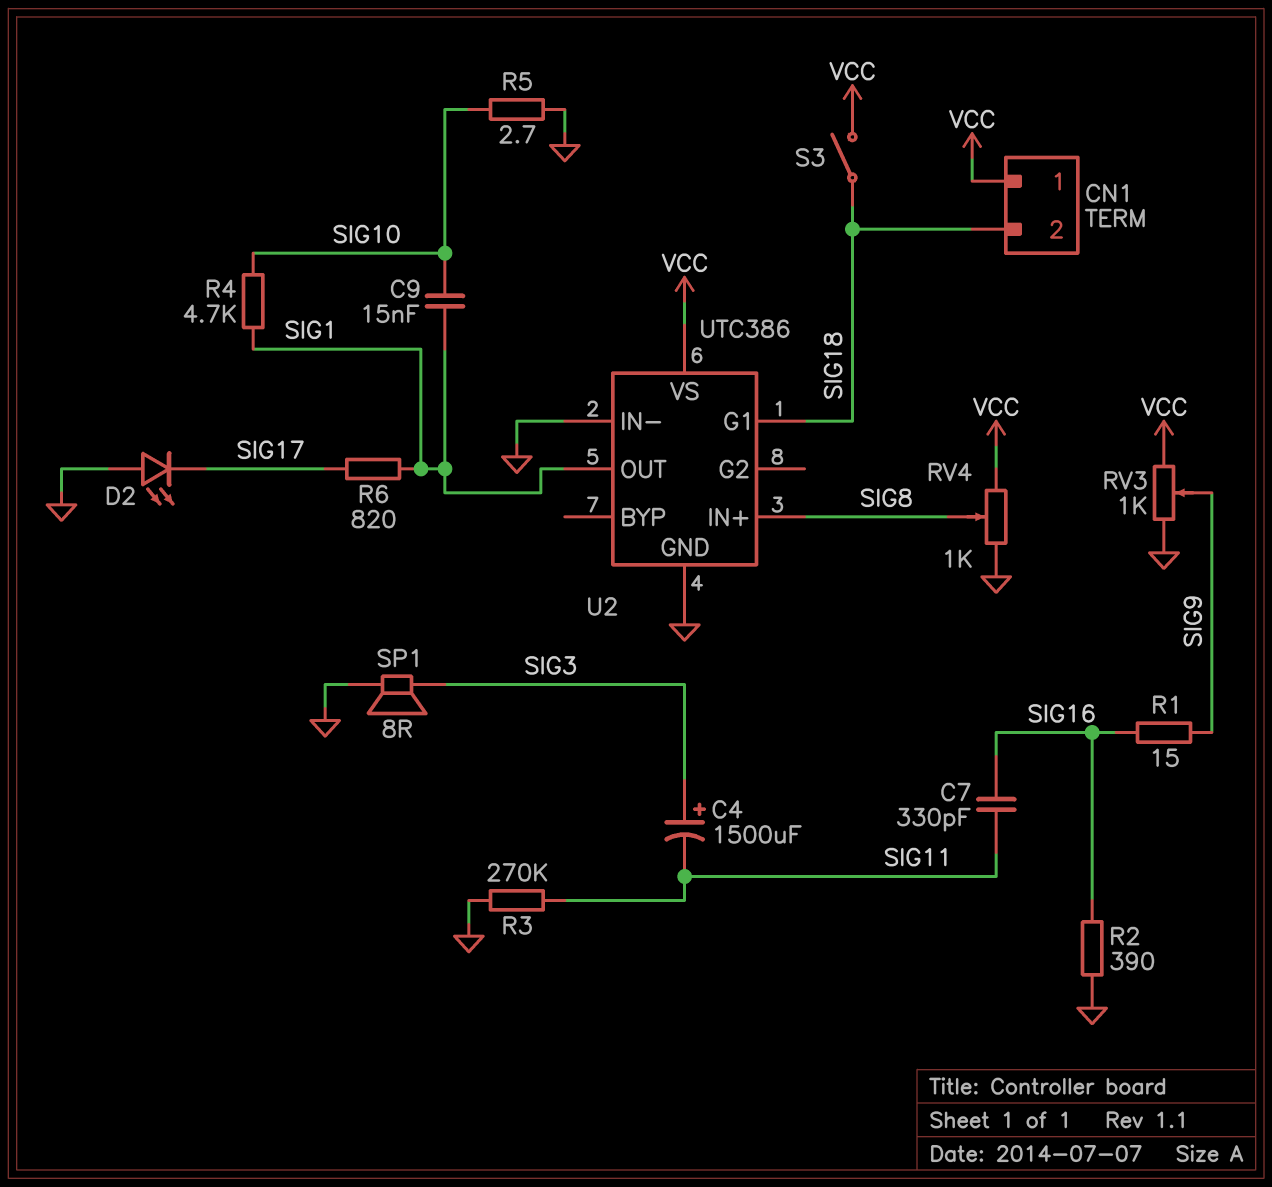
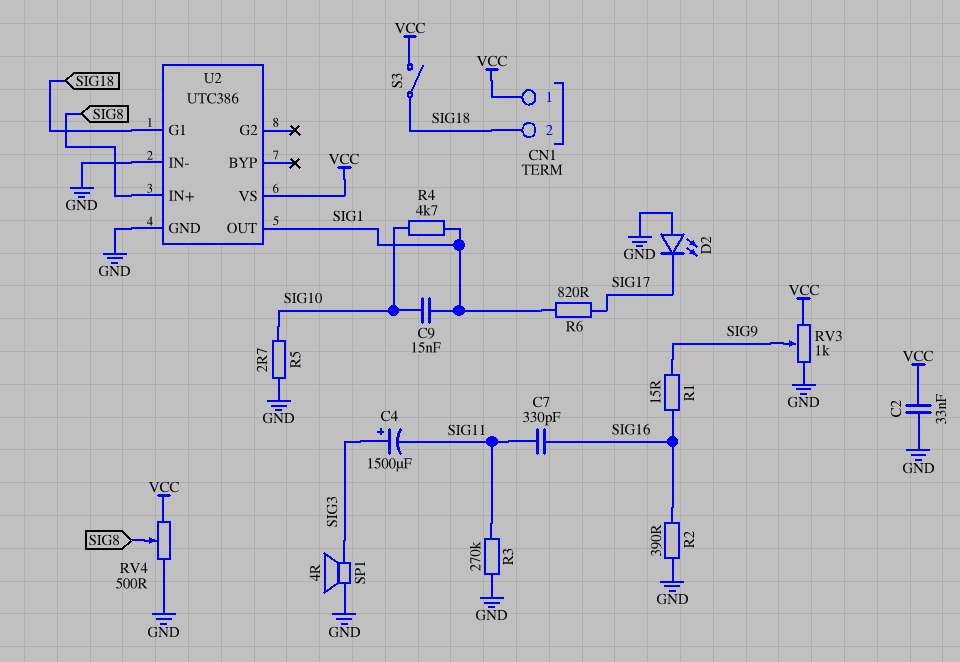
C2: none -> 33nF (GND, VCC)
RV4: 1k (GND, VCC, wiper SIG8) -> 500 (GND, VCC, wiper SIG8)
SP1: speaker 8R (GND, SIG3) -> speaker 4R (GND, SIG3)

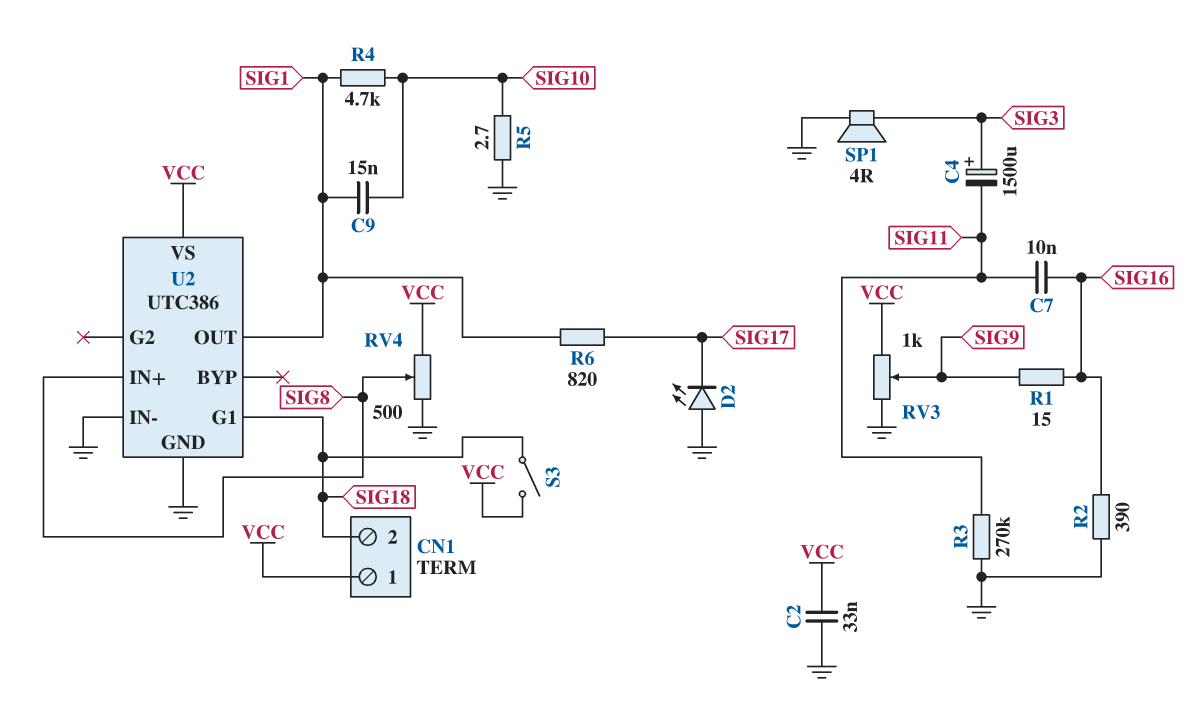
C7: 330pF (SIG11, SIG16) -> 10nF (SIG11, SIG16)

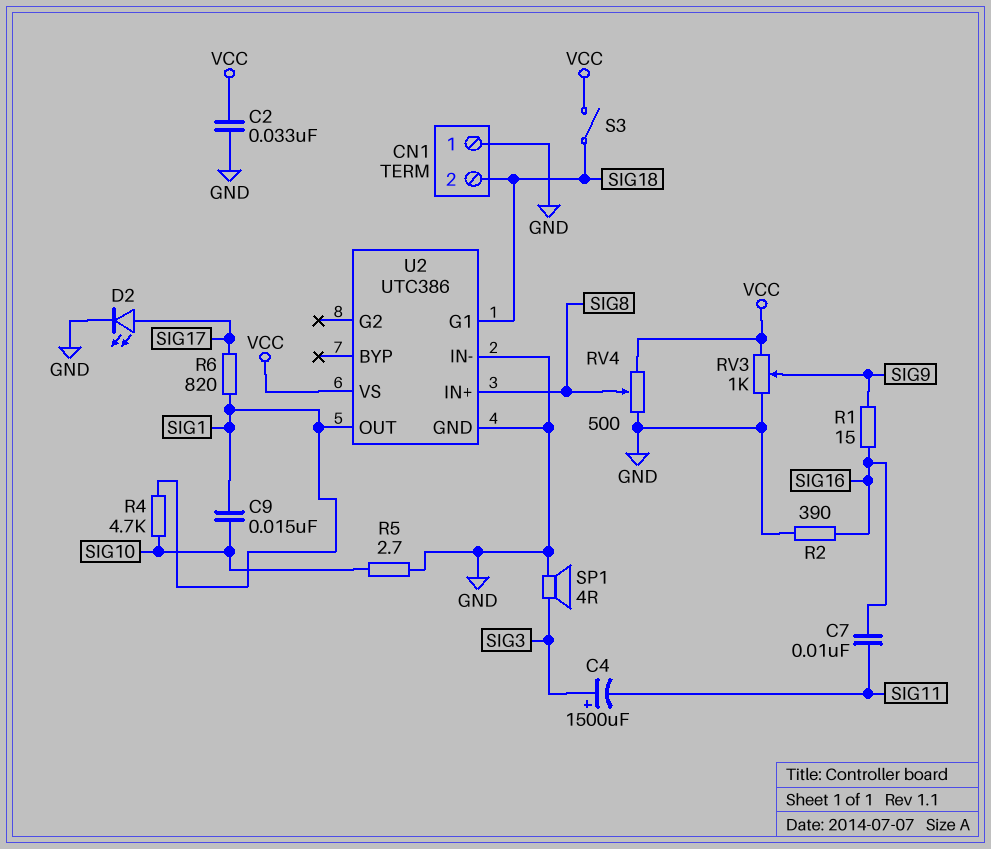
CN1 pin 1: VCC -> GND
D2: LED (A GND, K SIG17) -> LED (A SIG17, K GND)
R3: 270k (GND, SIG11) -> none

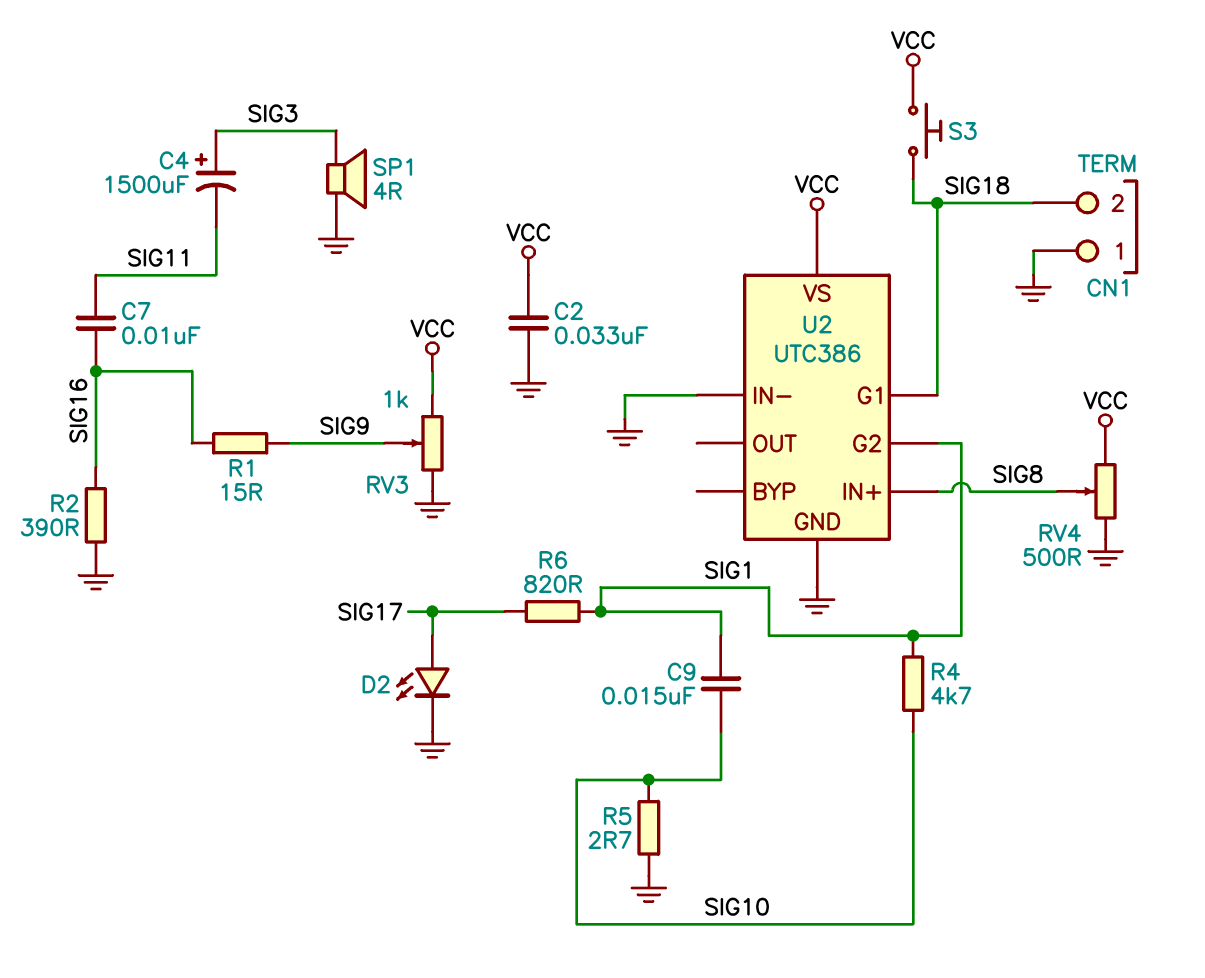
S3: switch (SIG18, VCC) -> button (SIG18, VCC)
U2 pin G2: none -> SIG1
U2 pin OUT: SIG1 -> none

